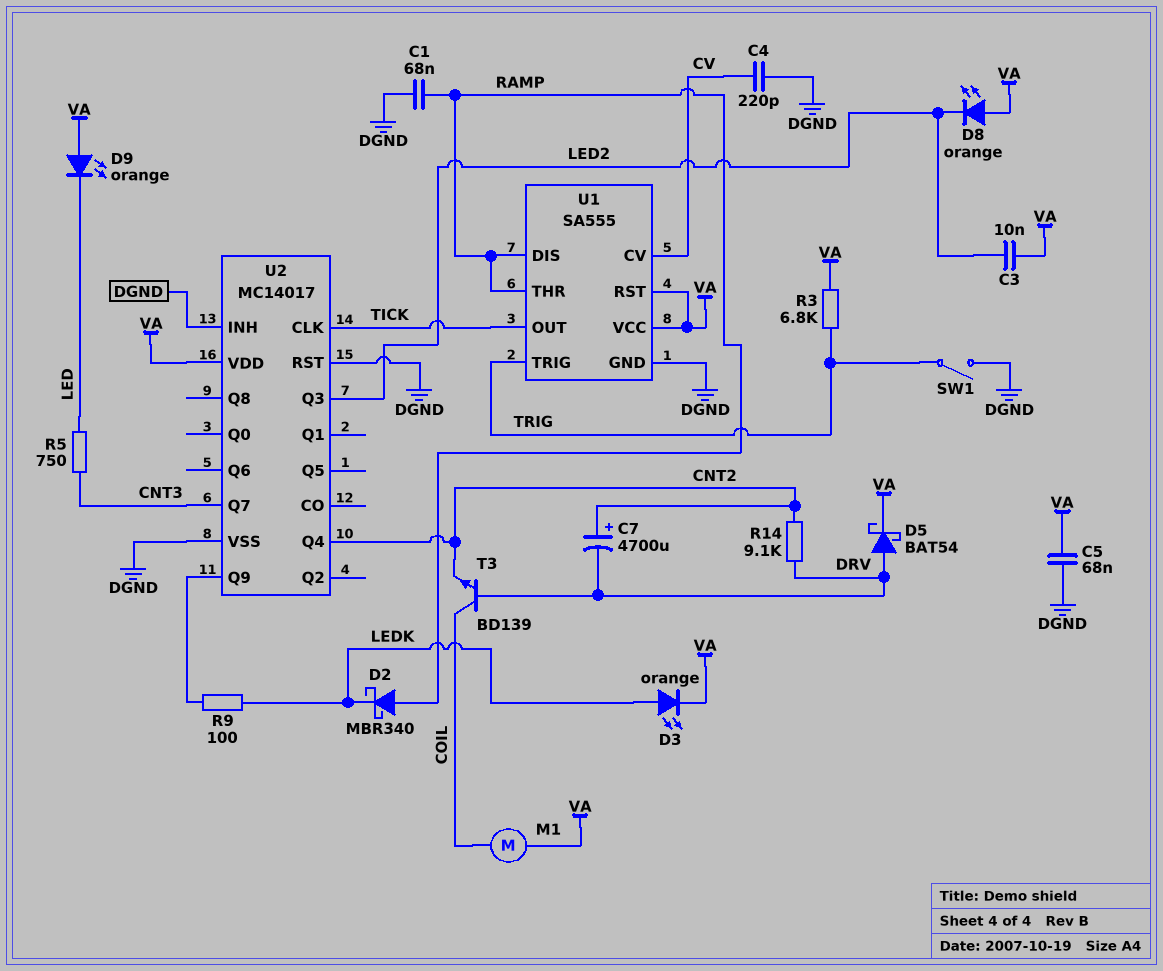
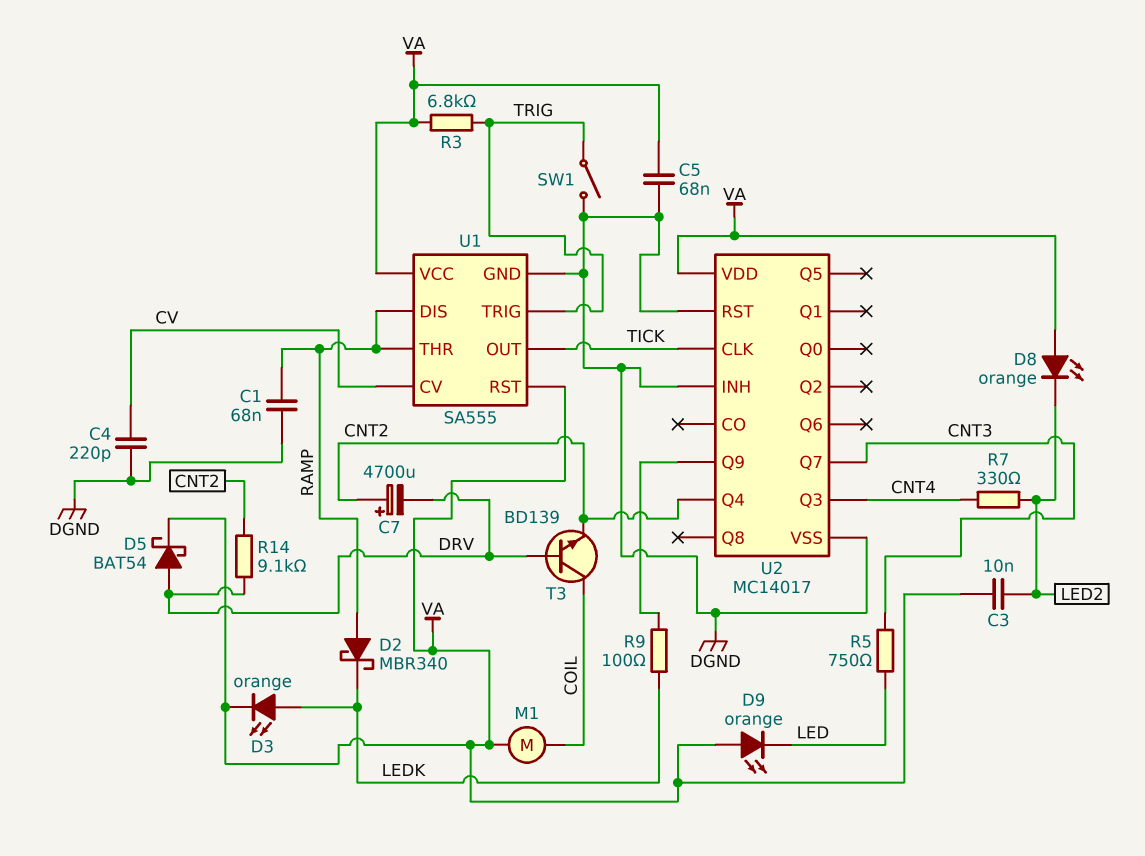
R7: none -> 330 (CNT4, LED2)
U2 pin Q3: LED2 -> CNT4

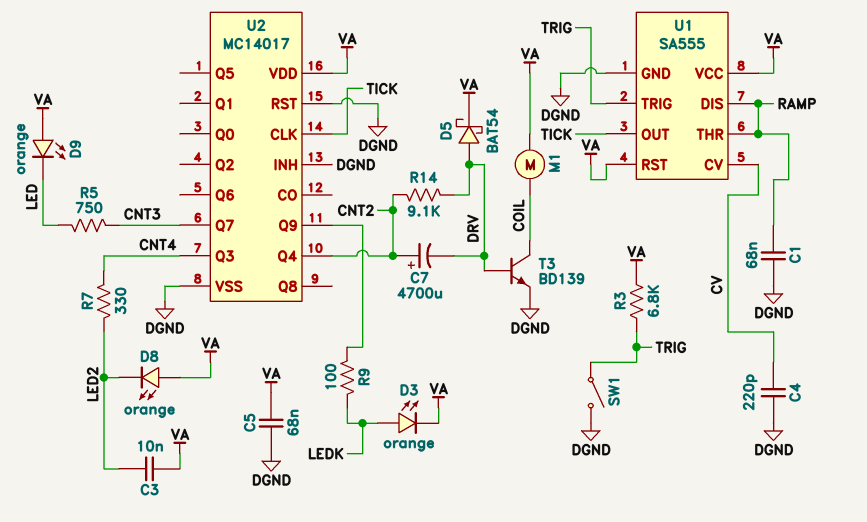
D2: schottky MBR340 (A RAMP, K LEDK) -> none
T3: NPN BD139 (B DRV, C COIL, E CNT2) -> NPN BD139 (B DRV, C COIL, E DGND)

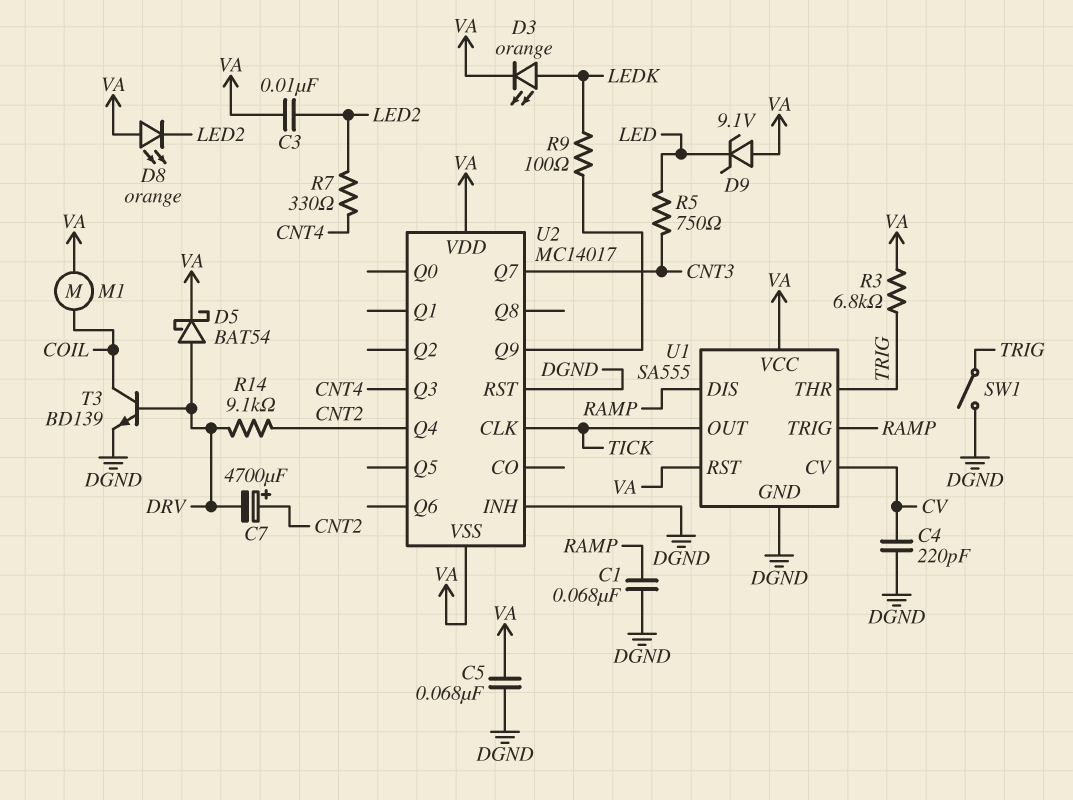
D9: LED orange (A VA, K LED) -> zener 9.1V (A VA, K LED)
U1 pin THR: RAMP -> TRIG
U1 pin TRIG: TRIG -> RAMP
U2 pin VSS: DGND -> VA

